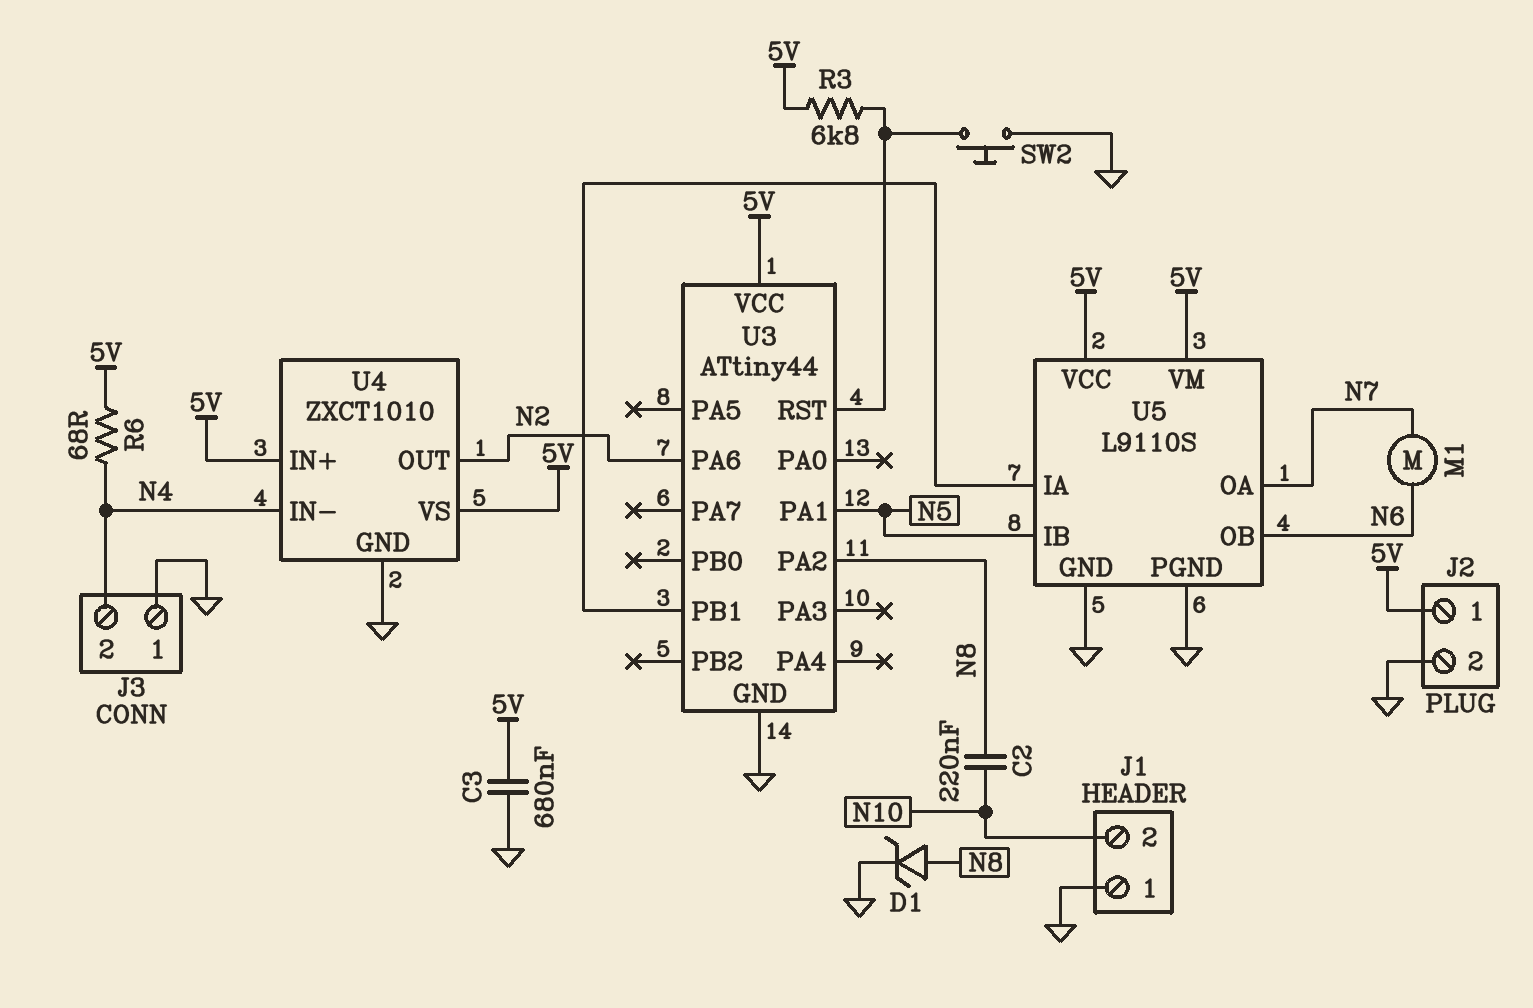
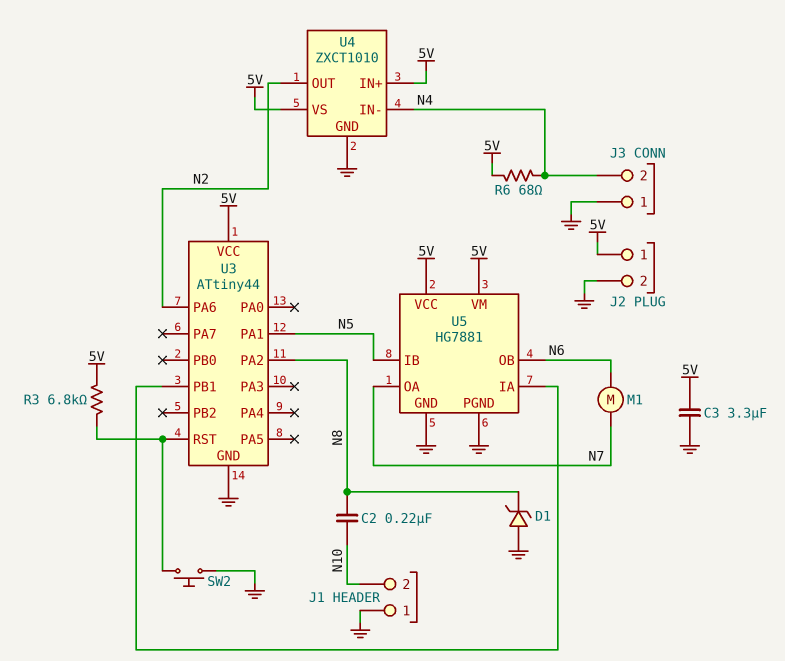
C3: 680nF (5V, GND) -> 3.3uF (5V, GND)
D1: zener (A N8, K GND) -> zener (A GND, K N8)
U5: L9110S -> HG7881

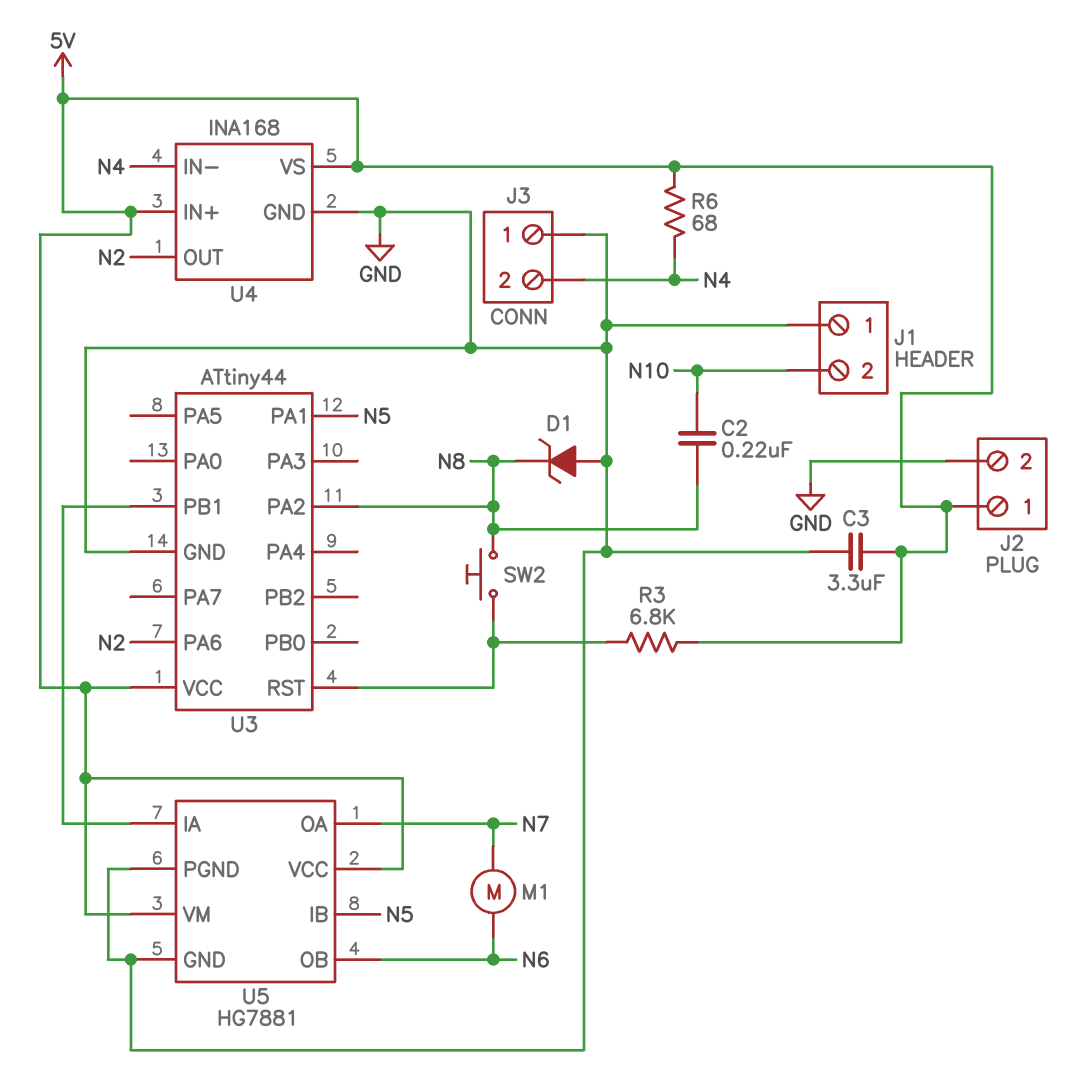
SW2: button (GND, U3/RST) -> button (N8, U3/RST)
U4: ZXCT1010 -> INA168

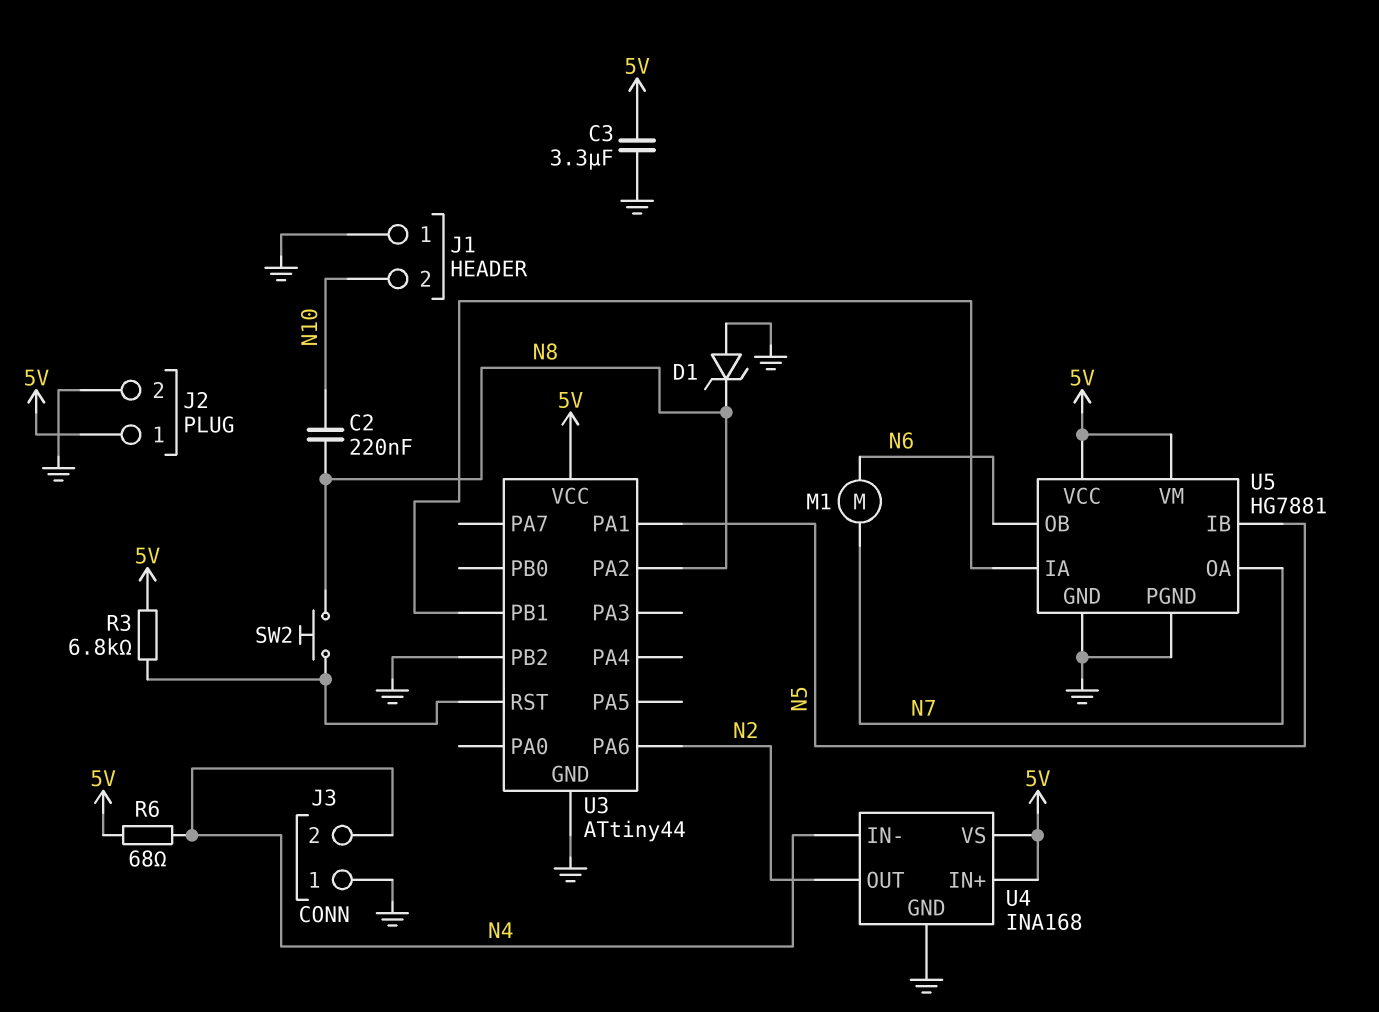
U3 pin PB2: none -> GND

